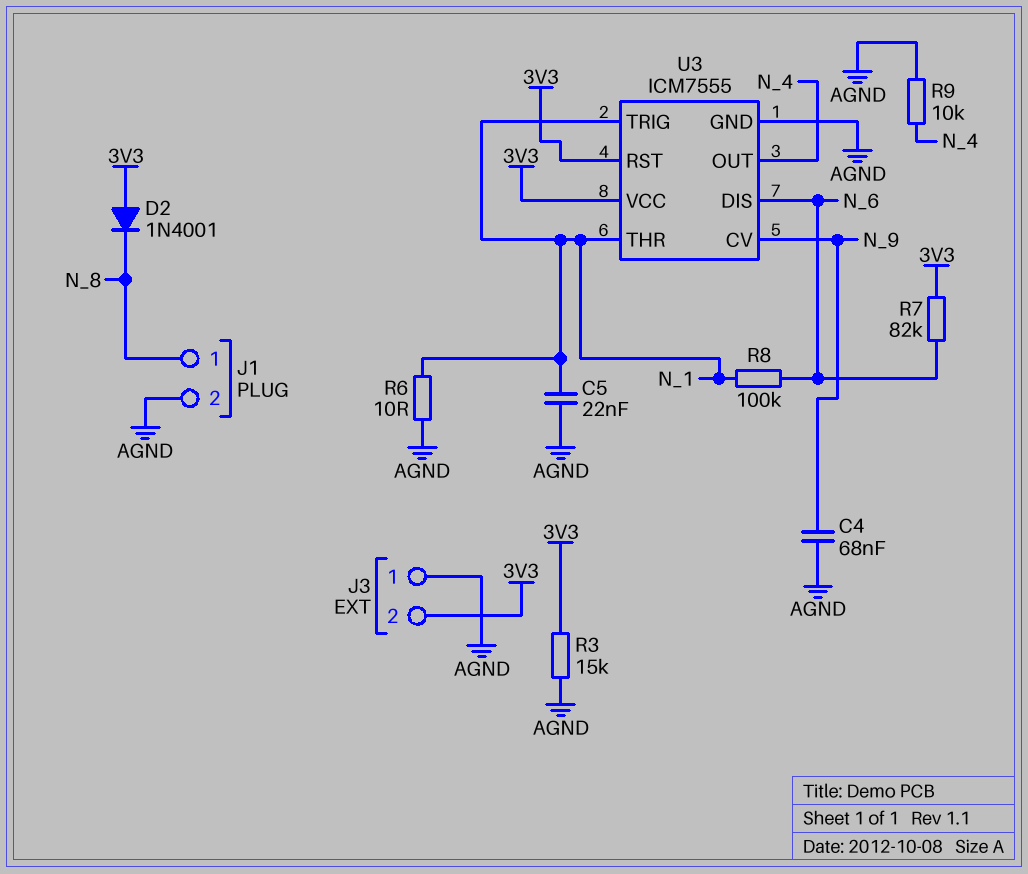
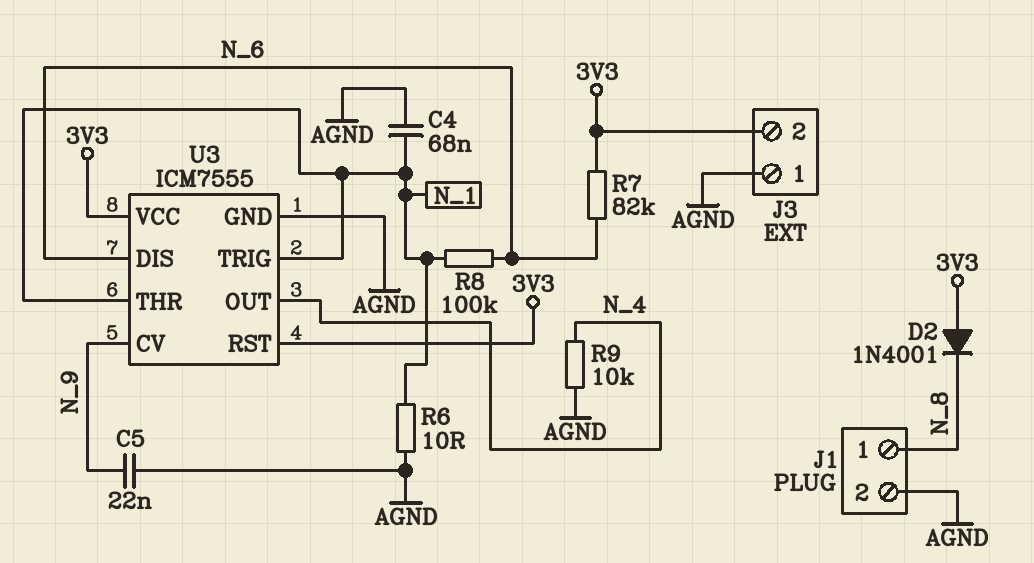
C4: 68nF (AGND, N_9) -> 68nF (AGND, N_1)
C5: 22nF (AGND, N_1) -> 22nF (AGND, N_9)
R3: 15k (3V3, AGND) -> none

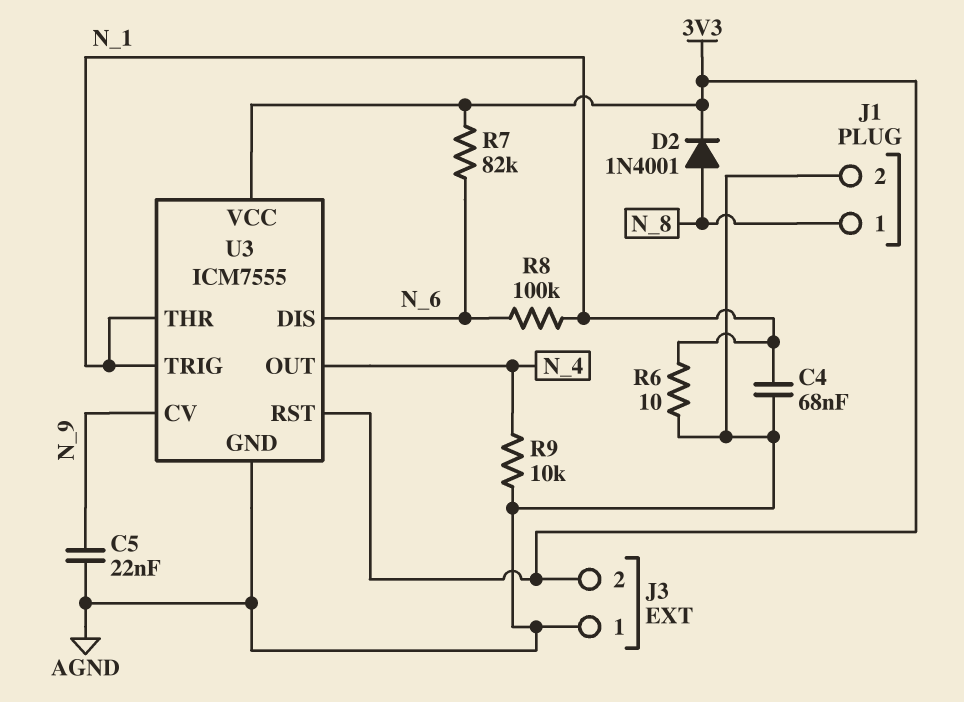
D2: diode 1N4001 (A 3V3, K N_8) -> diode 1N4001 (A N_8, K 3V3)

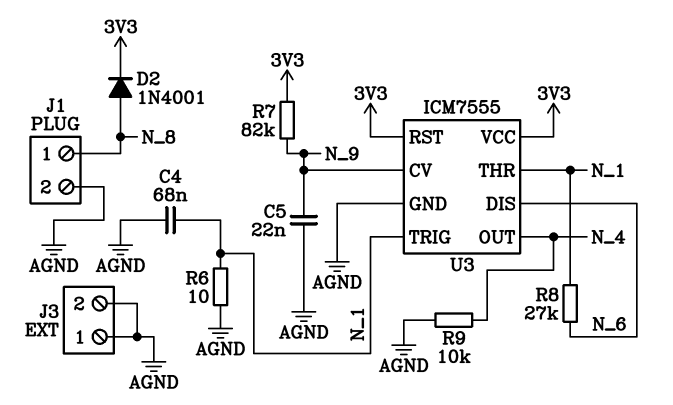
J3 pin 2: 3V3 -> AGND
R7: 82k (3V3, N_6) -> 82k (3V3, N_9)
R8: 100k (N_1, N_6) -> 27k (N_1, N_6)

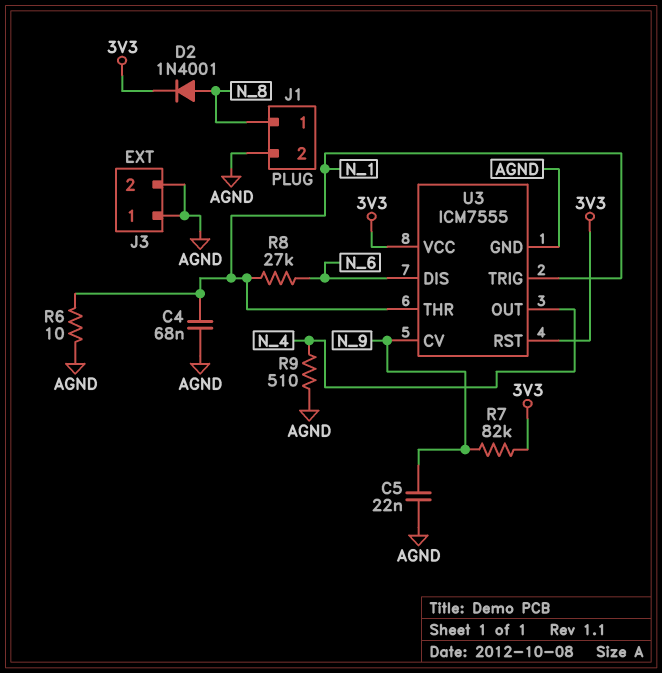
R9: 10k (AGND, N_4) -> 510 (AGND, N_4)

